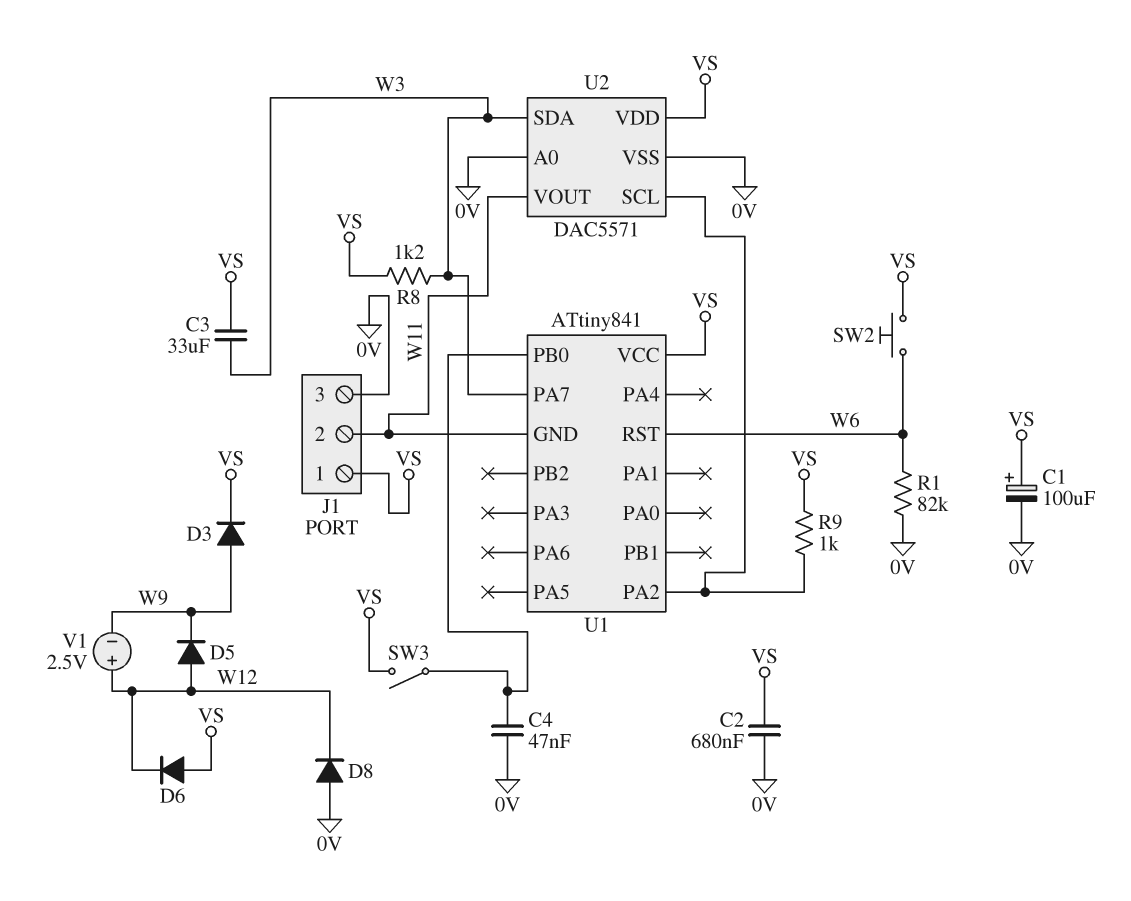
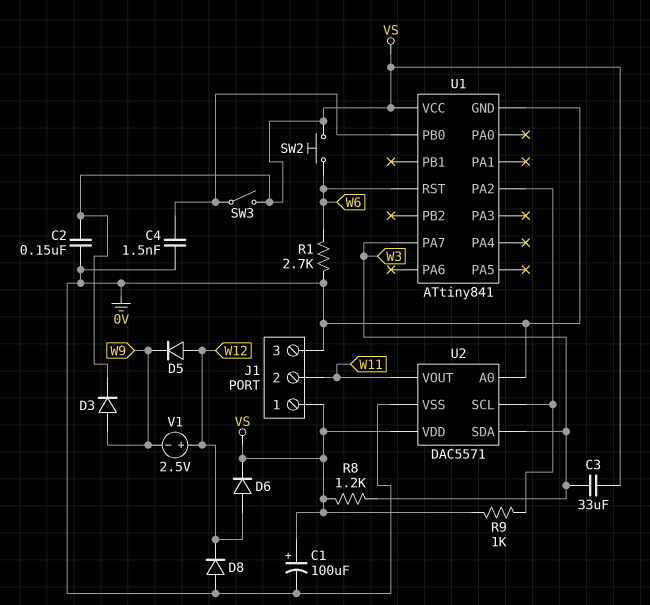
C2: 680nF (0V, VS) -> 150nF (0V, VS)
C4: 47nF (0V, U1/PB0) -> 1.5nF (0V, U1/PB0)
D6: diode (A VS, K W12) -> diode (A W12, K VS)
R1: 82k (0V, W6) -> 2.7k (0V, W6)
U1 pin GND: W11 -> 0V

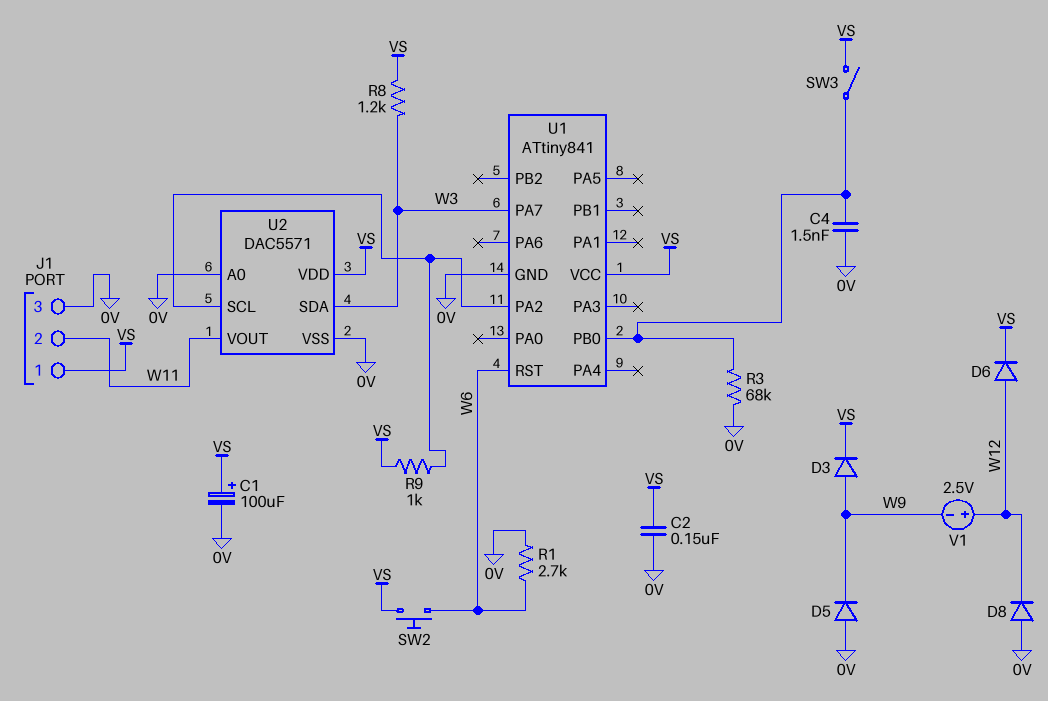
C3: 33uF (VS, W3) -> none
D5: diode (A W12, K W9) -> diode (A 0V, K W9)
R3: none -> 68k (0V, U1/PB0)

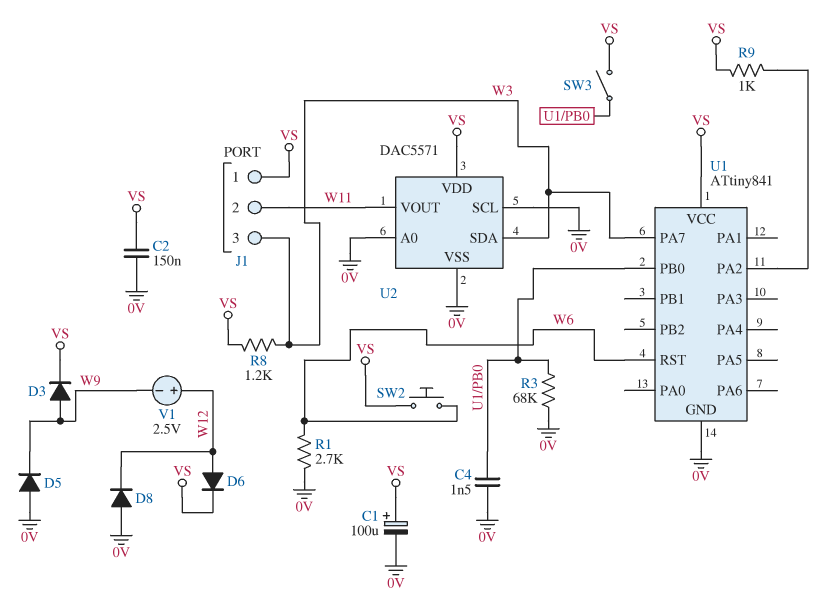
J1 pin 3: 0V -> W3
U2 pin SCL: U1/PA2 -> 0V

